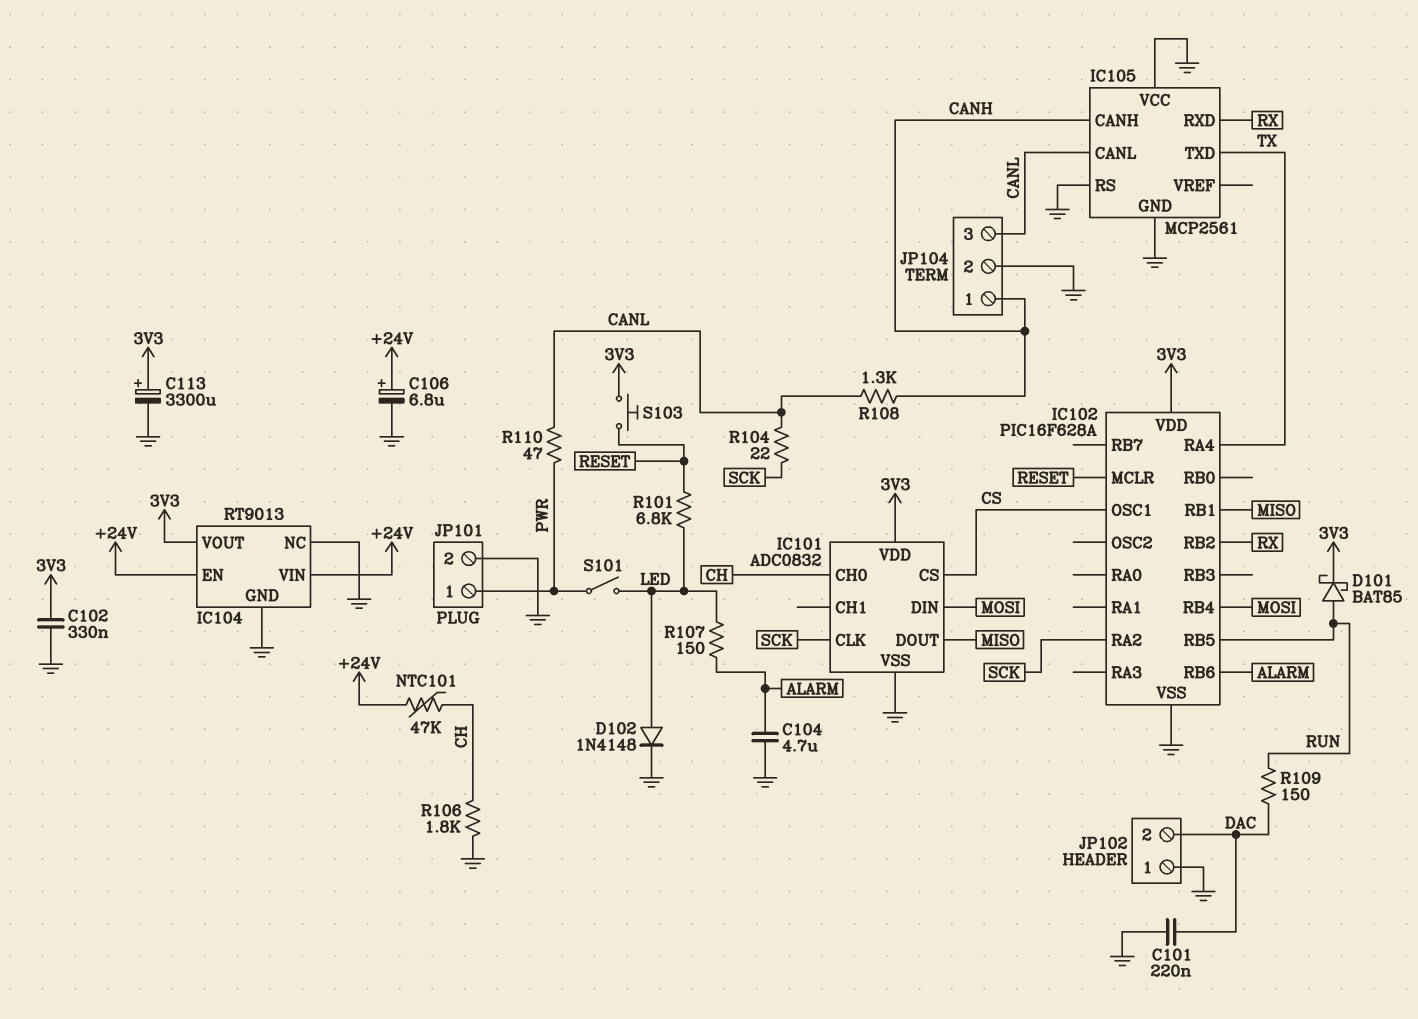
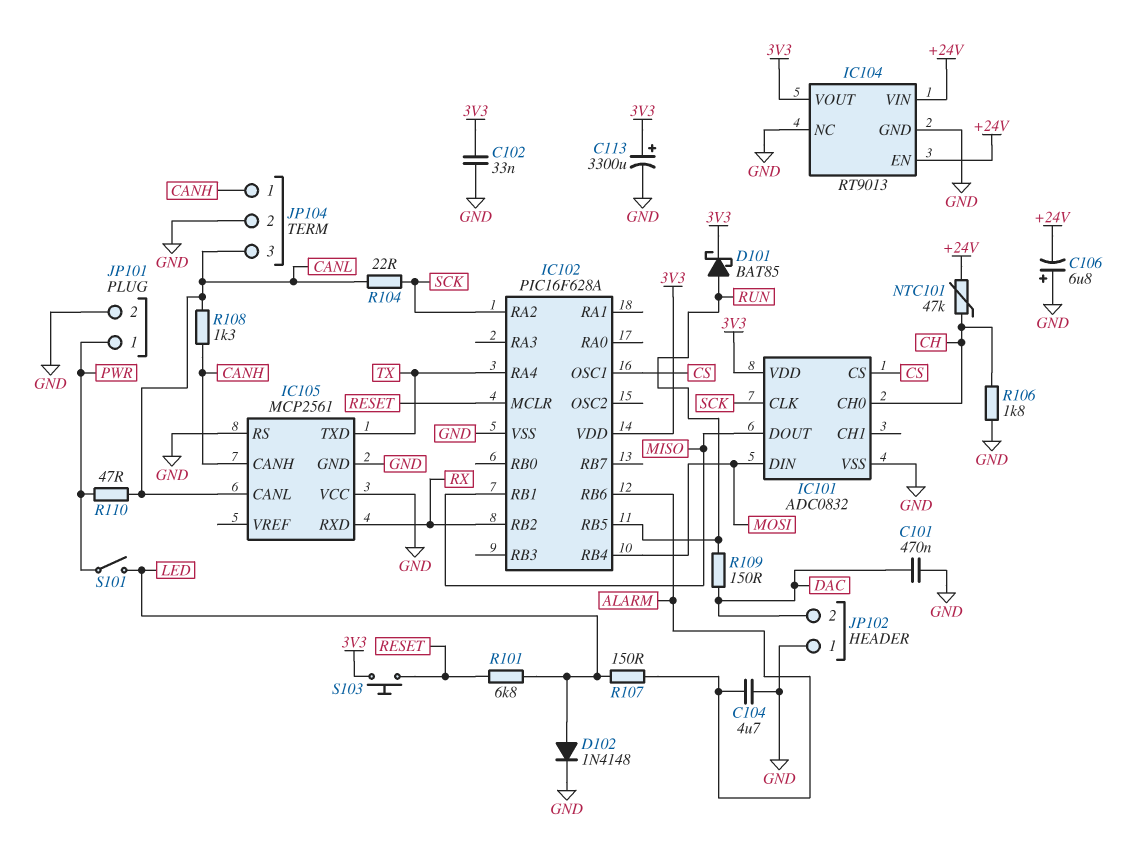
C101: 220nF (DAC, GND) -> 470nF (DAC, GND)
C102: 330nF (3V3, GND) -> 33nF (3V3, GND)
C106: 6.8uF (plus +24V, minus GND) -> 6.8uF (plus GND, minus +24V)

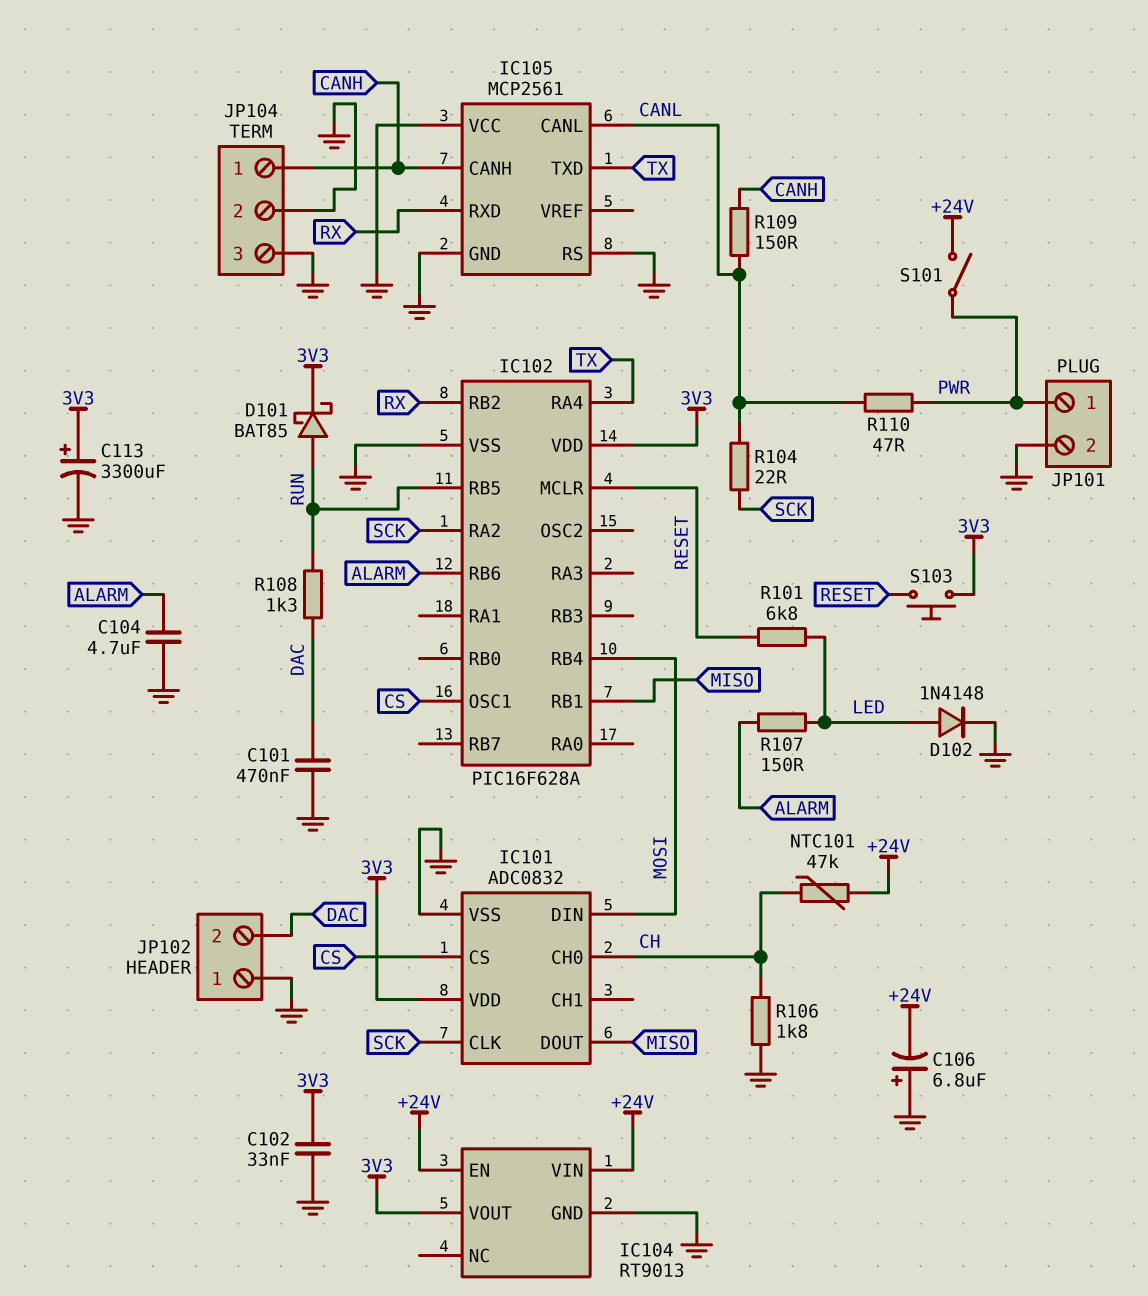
IC104 pin NC: GND -> none
JP104 pin 3: CANL -> GND
R108: 1.3k (CANH, CANL) -> 1.3k (DAC, RUN)
R109: 150 (DAC, RUN) -> 150 (CANH, CANL)
S101: switch (LED, PWR) -> switch (+24V, PWR)

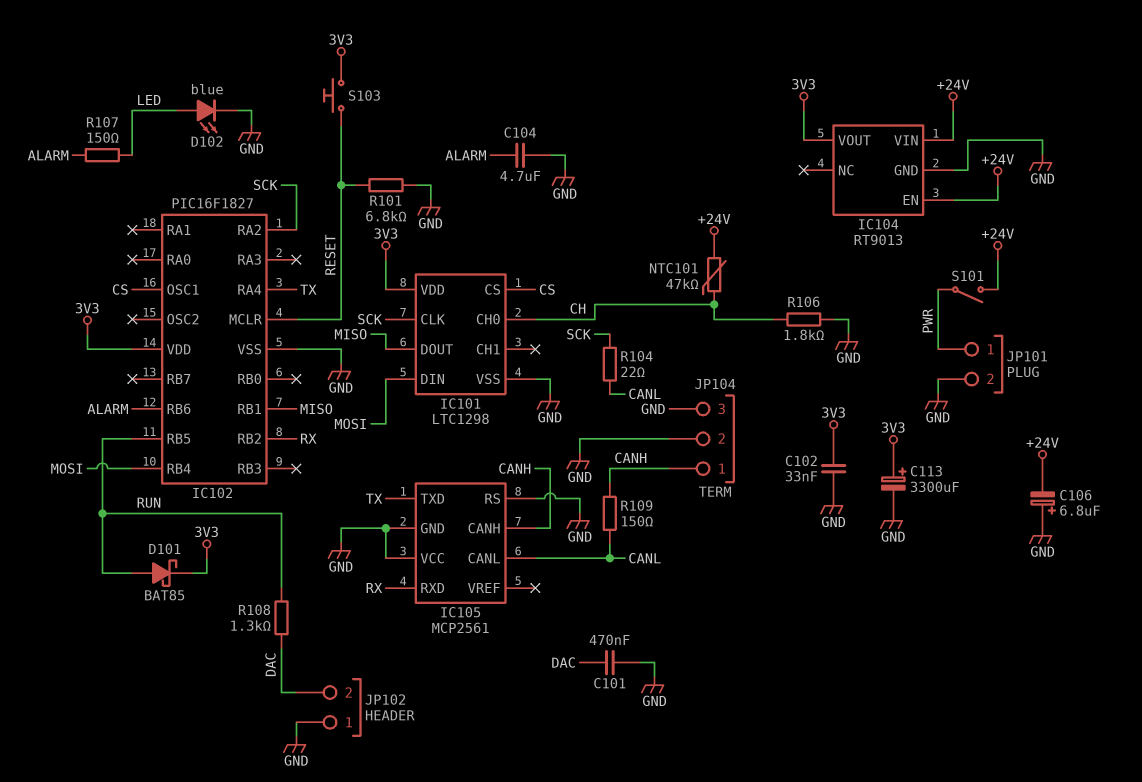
D102: diode 1N4148 (A LED, K GND) -> LED blue (A LED, K GND)
IC101: ADC0832 -> LTC1298
IC102: PIC16F628A -> PIC16F1827
R101: 6.8k (LED, RESET) -> 6.8k (GND, RESET)
R110: 47 (CANL, PWR) -> none

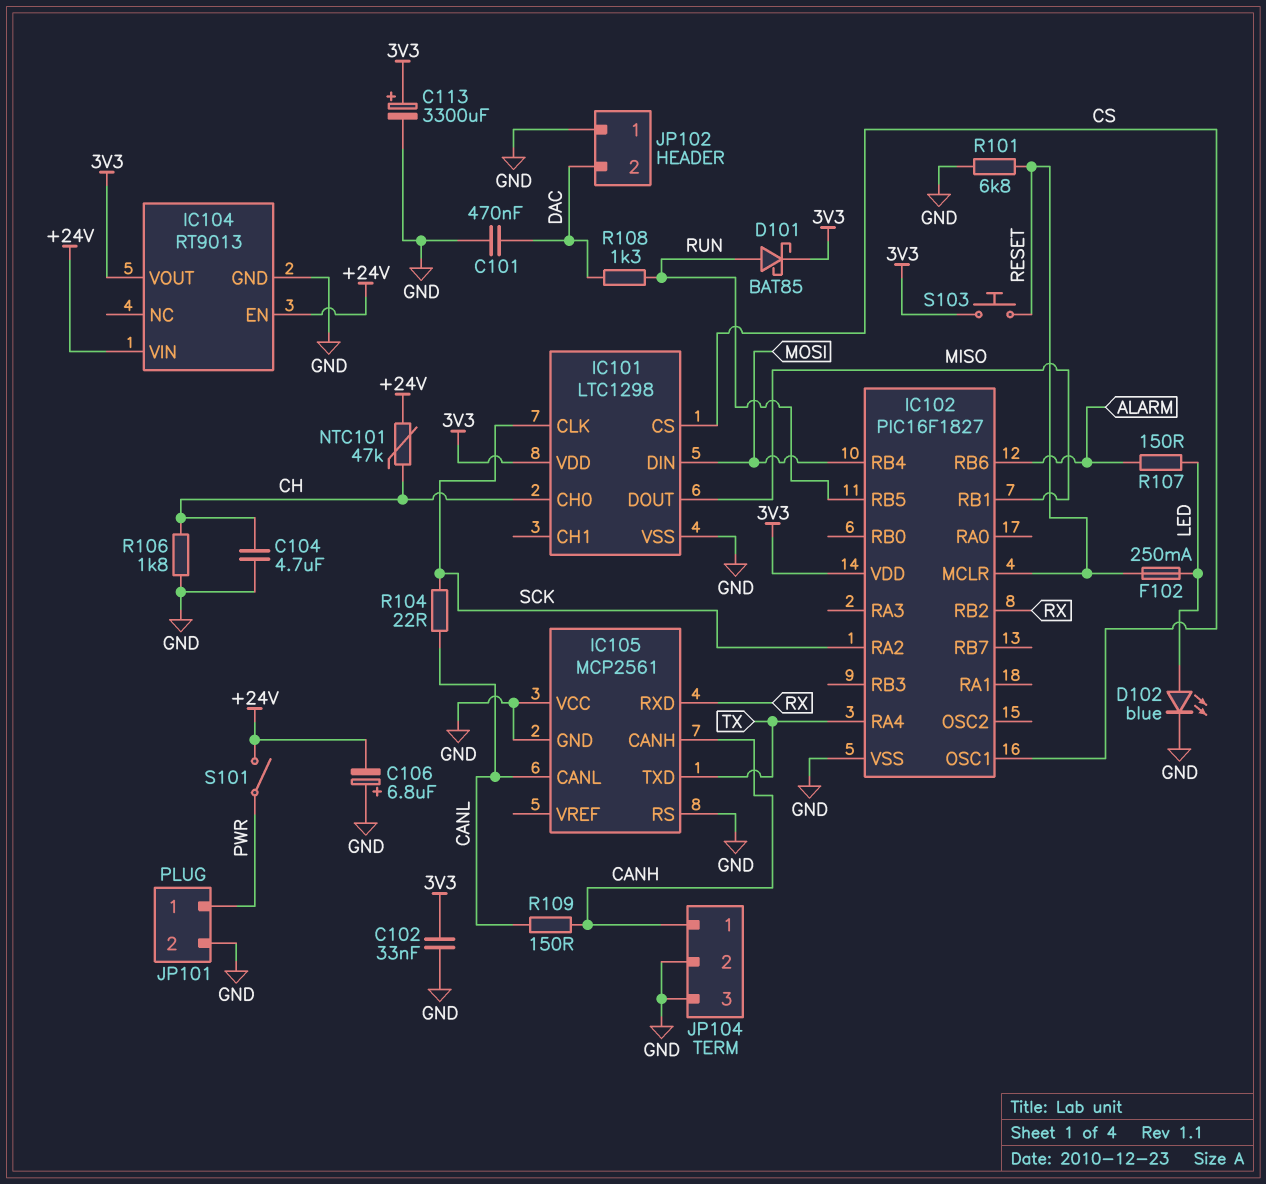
C104: 4.7uF (ALARM, GND) -> 4.7uF (CH, GND)
F102: none -> 250mA (LED, RESET)

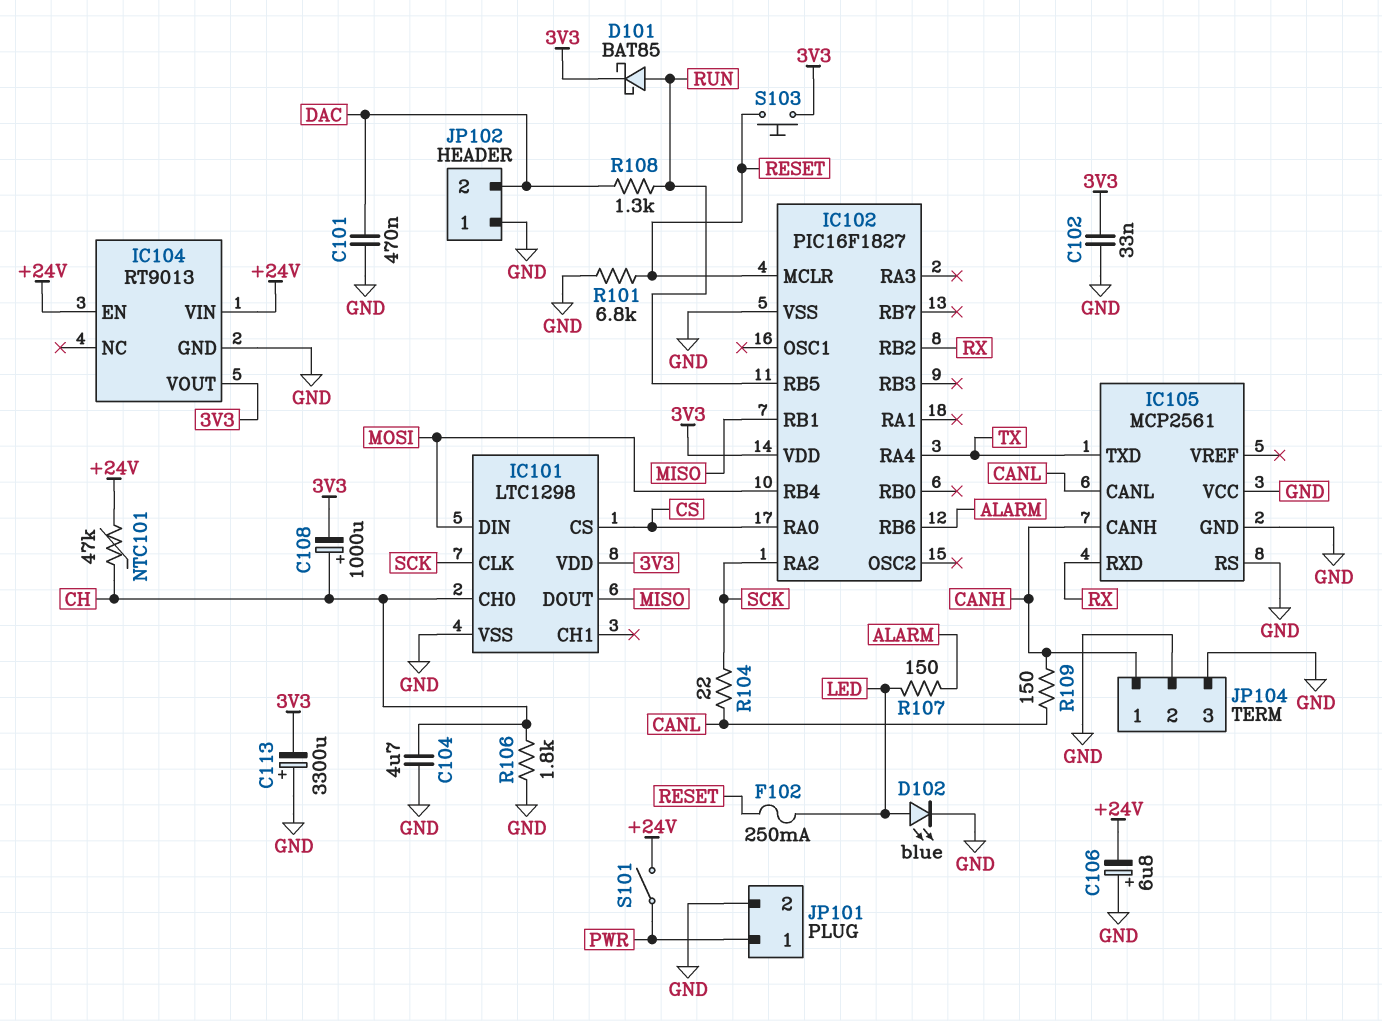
C108: none -> 1000uF (plus CH, minus 3V3)
C113: 3300uF (plus 3V3, minus GND) -> 3300uF (plus GND, minus 3V3)
IC102 pin OSC1: CS -> none
IC102 pin RA0: none -> CS

